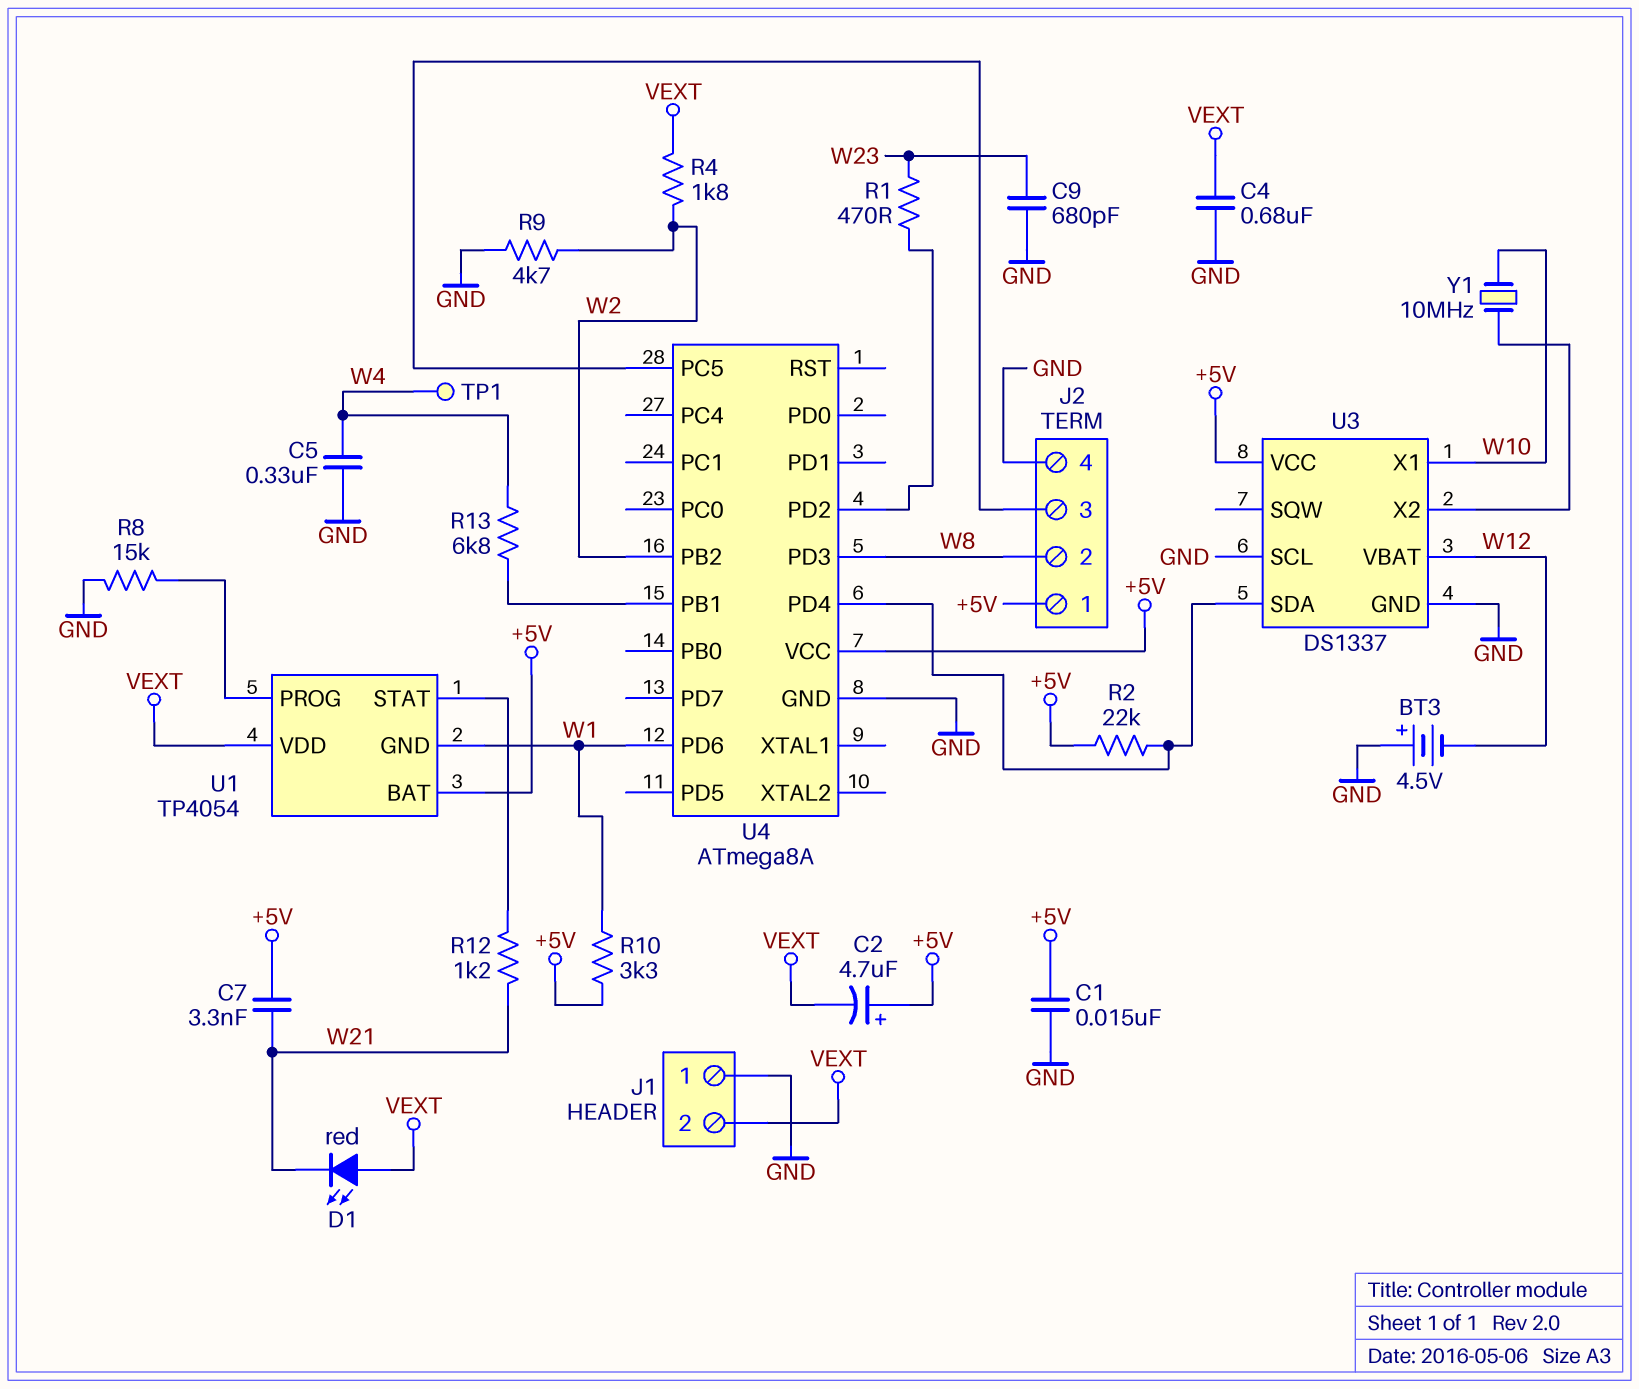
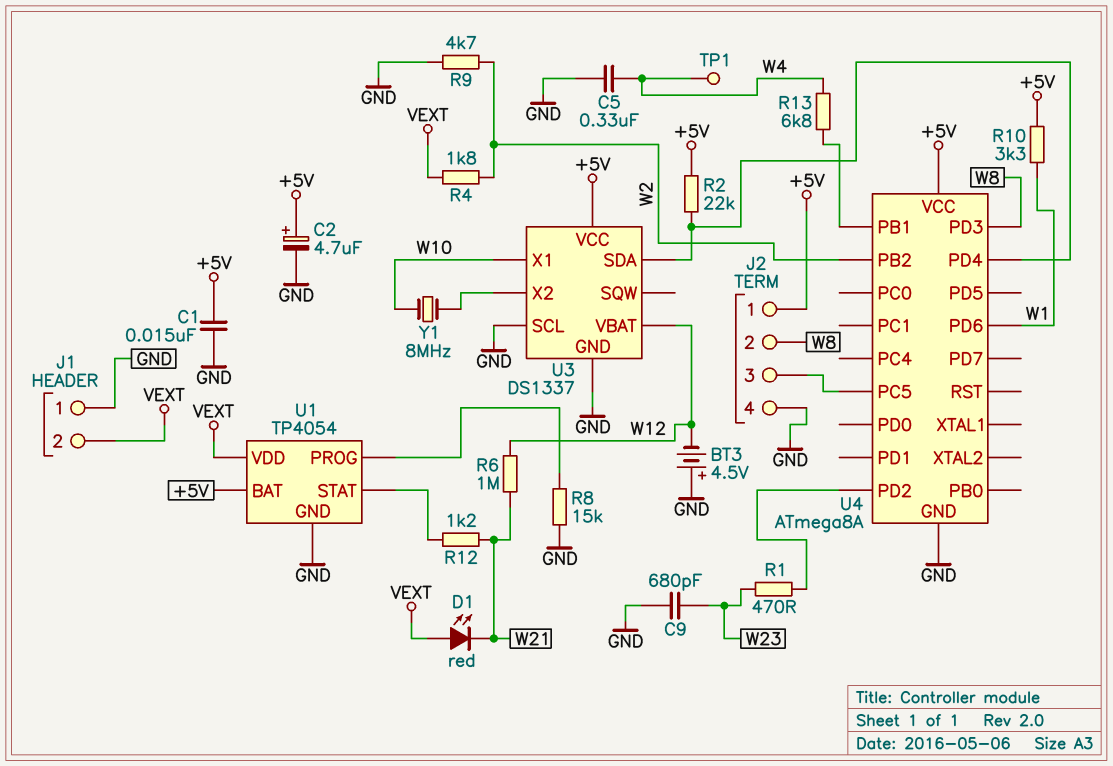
C2: 4.7uF (plus +5V, minus VEXT) -> 4.7uF (plus +5V, minus GND)
C4: 680nF (GND, VEXT) -> none
C7: 3.3nF (+5V, W21) -> none
R6: none -> 1M (W12, W21)
U1 pin GND: W1 -> GND
Y1: 10MHz (U3/X2, W10) -> 8MHz (U3/X2, W10)

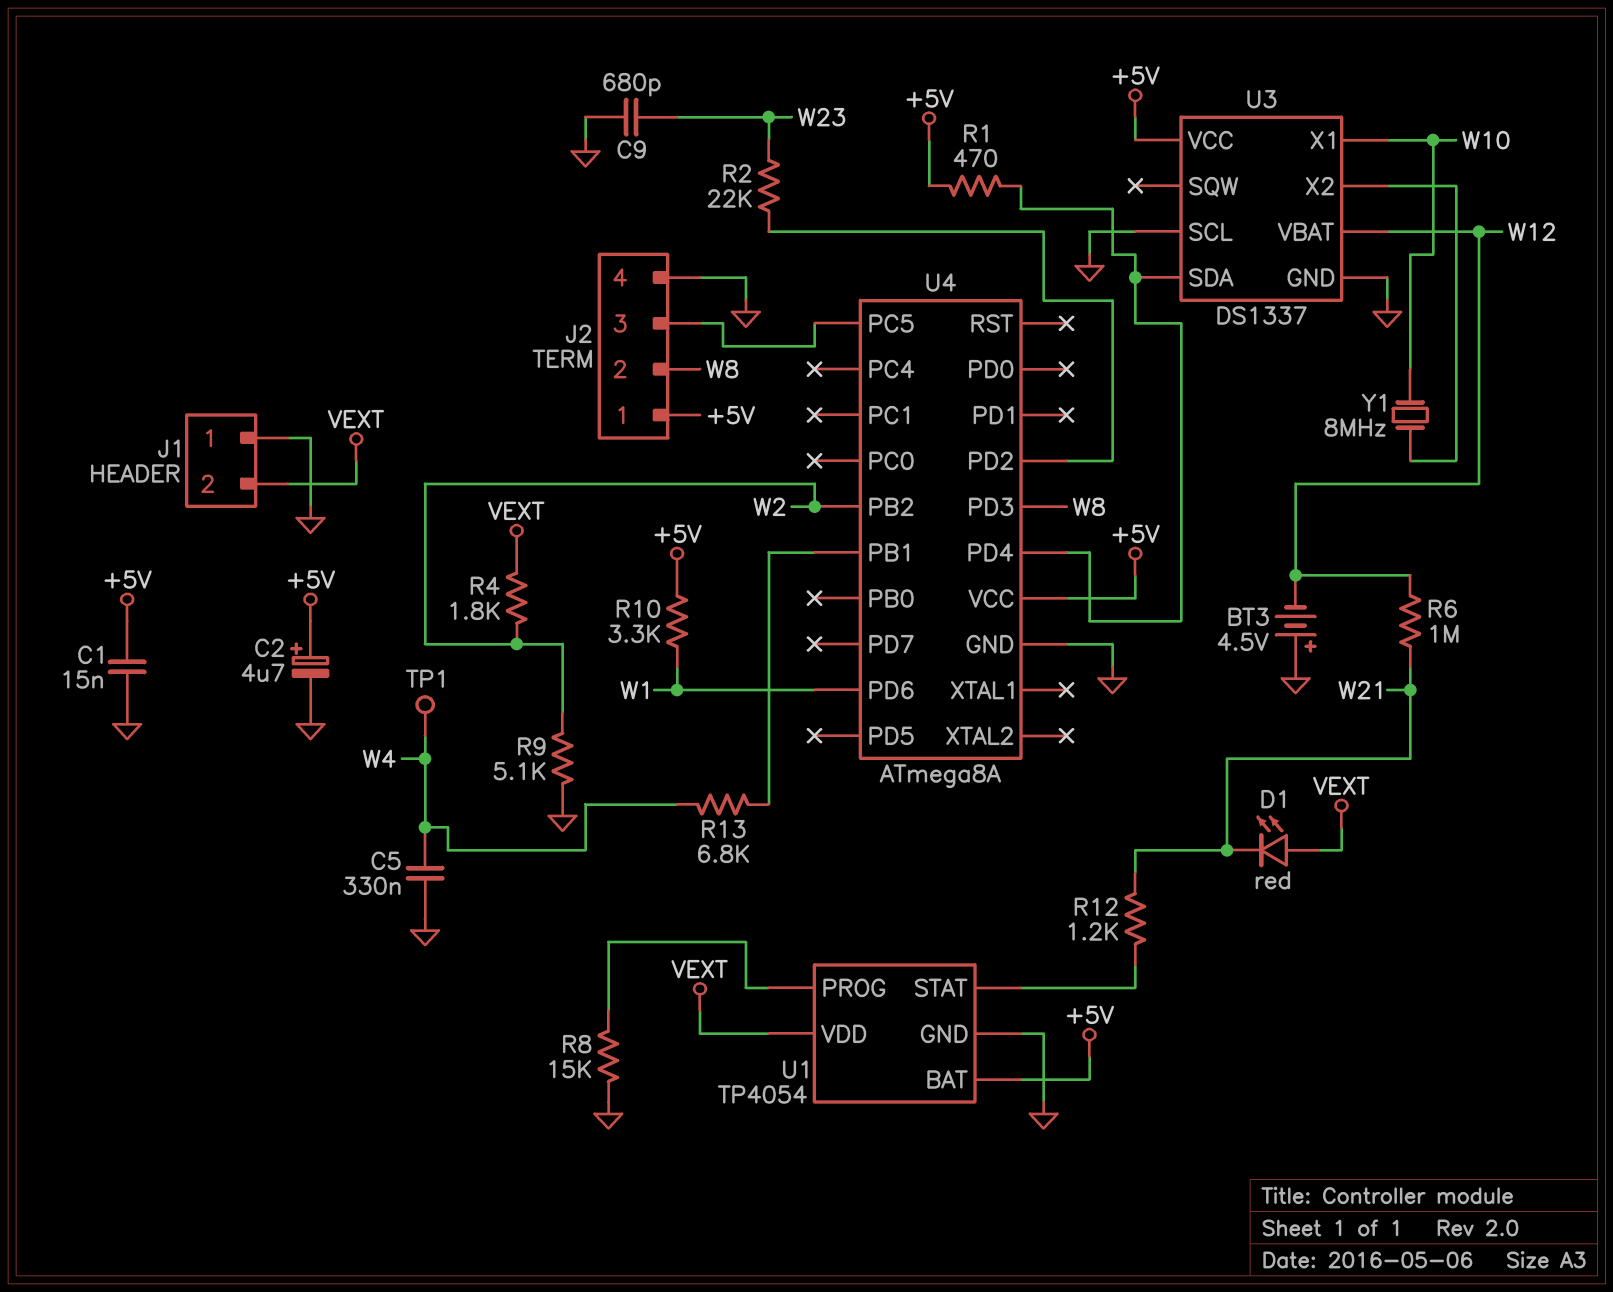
R1: 470 (U4/PD2, W23) -> 470 (+5V, U3/SDA)
R2: 22k (+5V, U3/SDA) -> 22k (U4/PD2, W23)
R9: 4.7k (GND, W2) -> 5.1k (GND, W2)

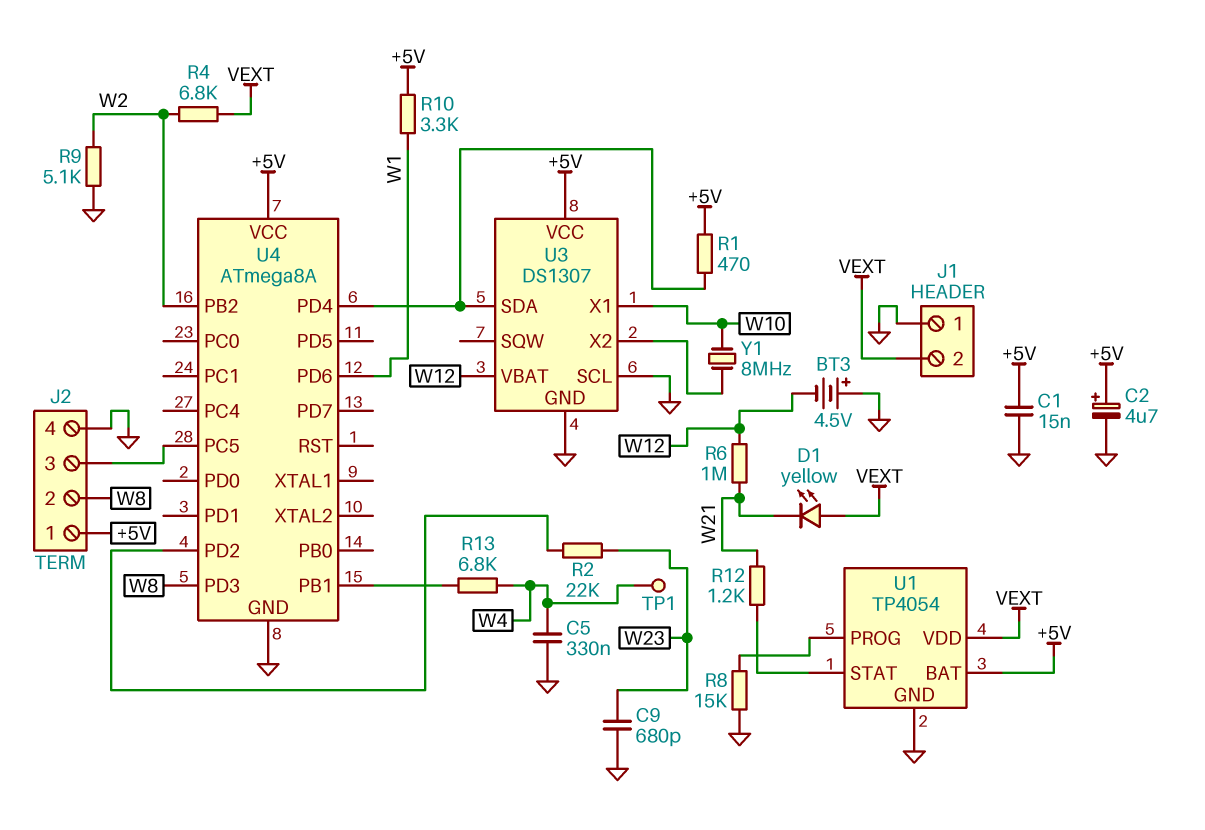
D1: LED red (A VEXT, K W21) -> LED yellow (A VEXT, K W21)
R4: 1.8k (VEXT, W2) -> 6.8k (VEXT, W2)
U3: DS1337 -> DS1307

